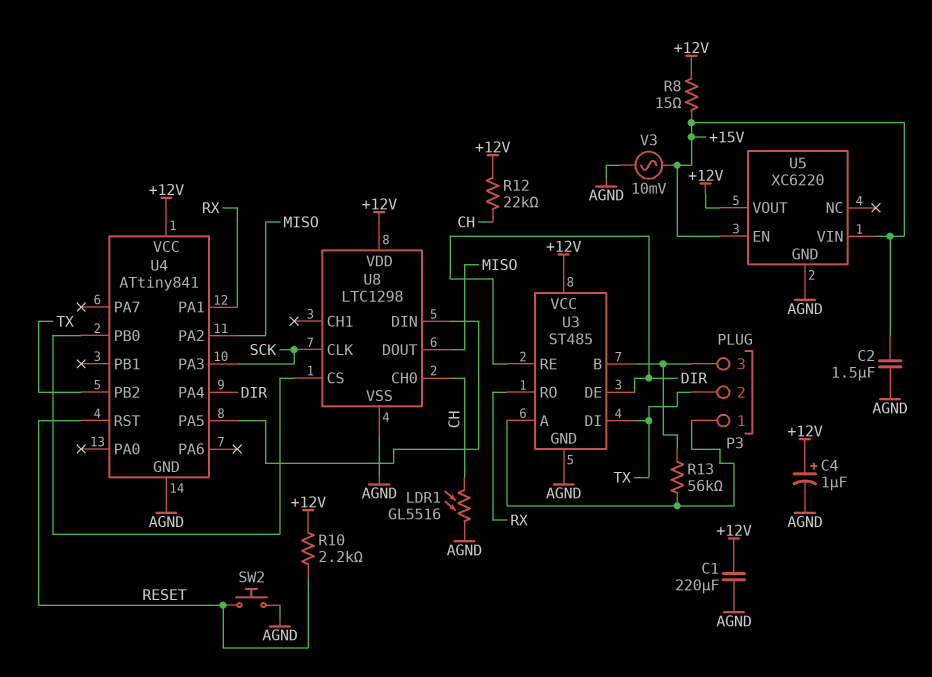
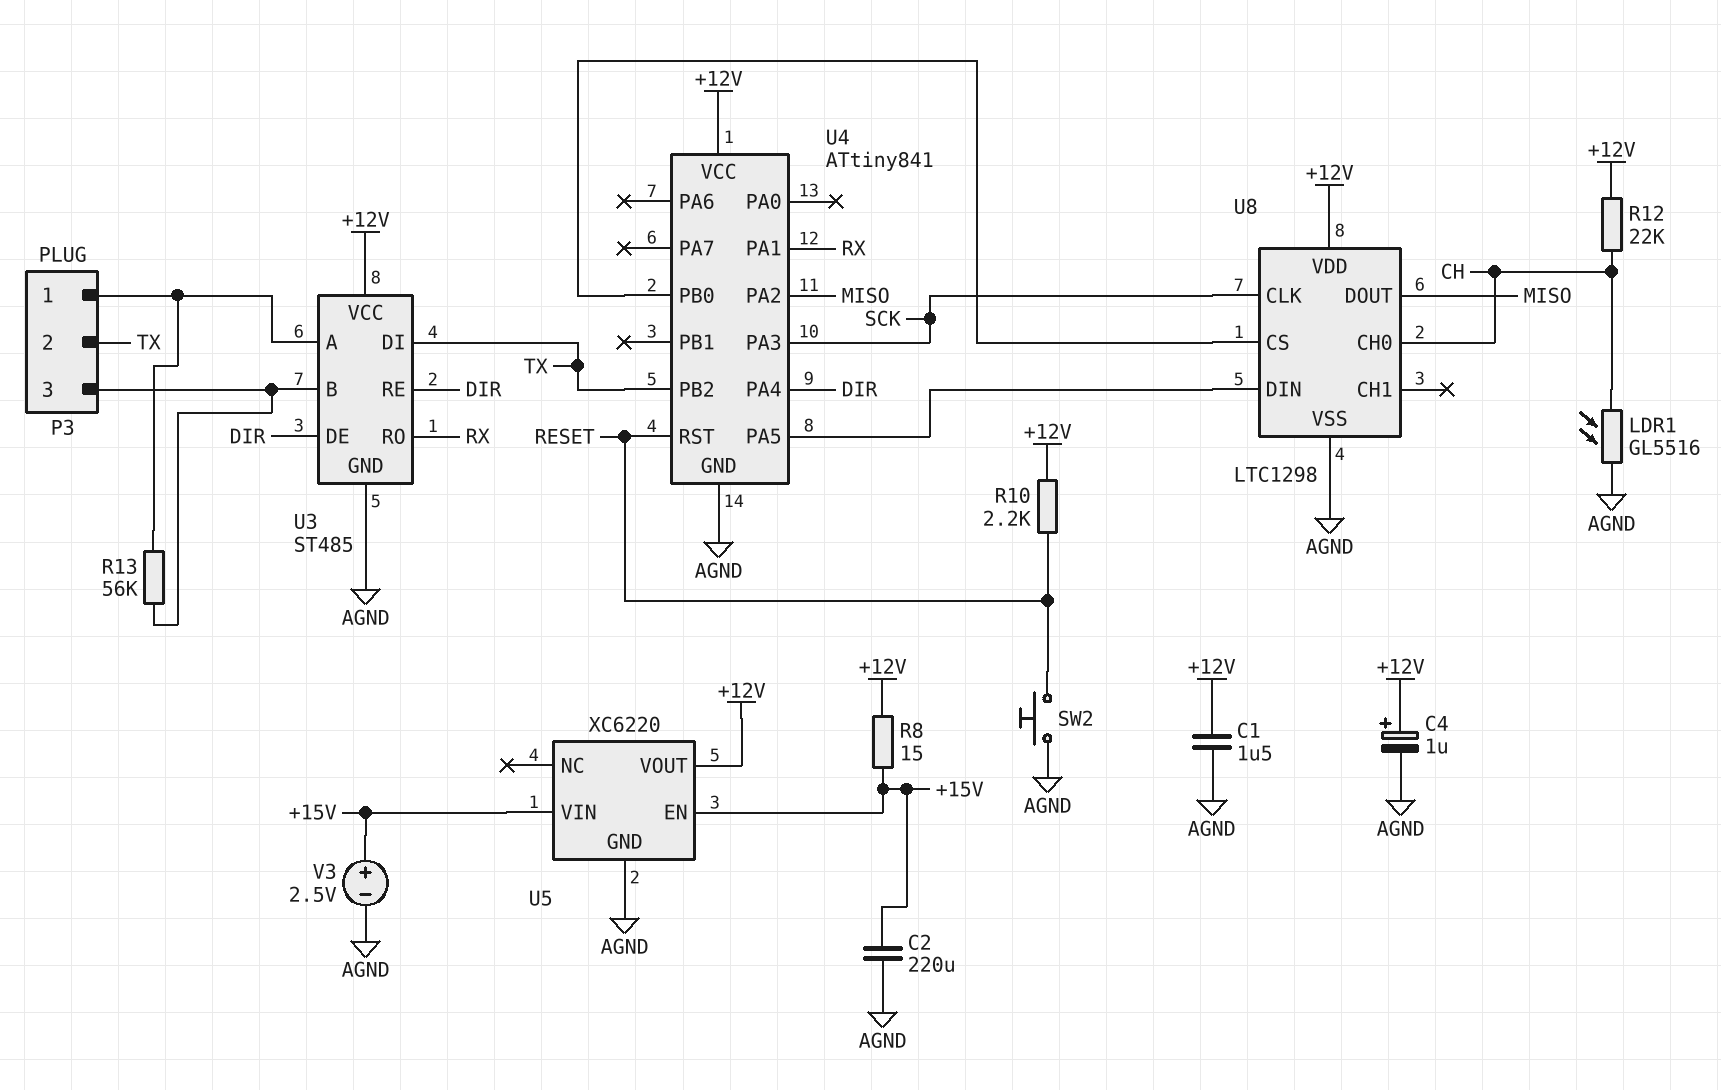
C1: 220uF (+12V, AGND) -> 1.5uF (+12V, AGND)
C2: 1.5uF (+15V, AGND) -> 220uF (+15V, AGND)
V3: AC 10mV (+15V, AGND) -> 2.5V (plus +15V, minus AGND)

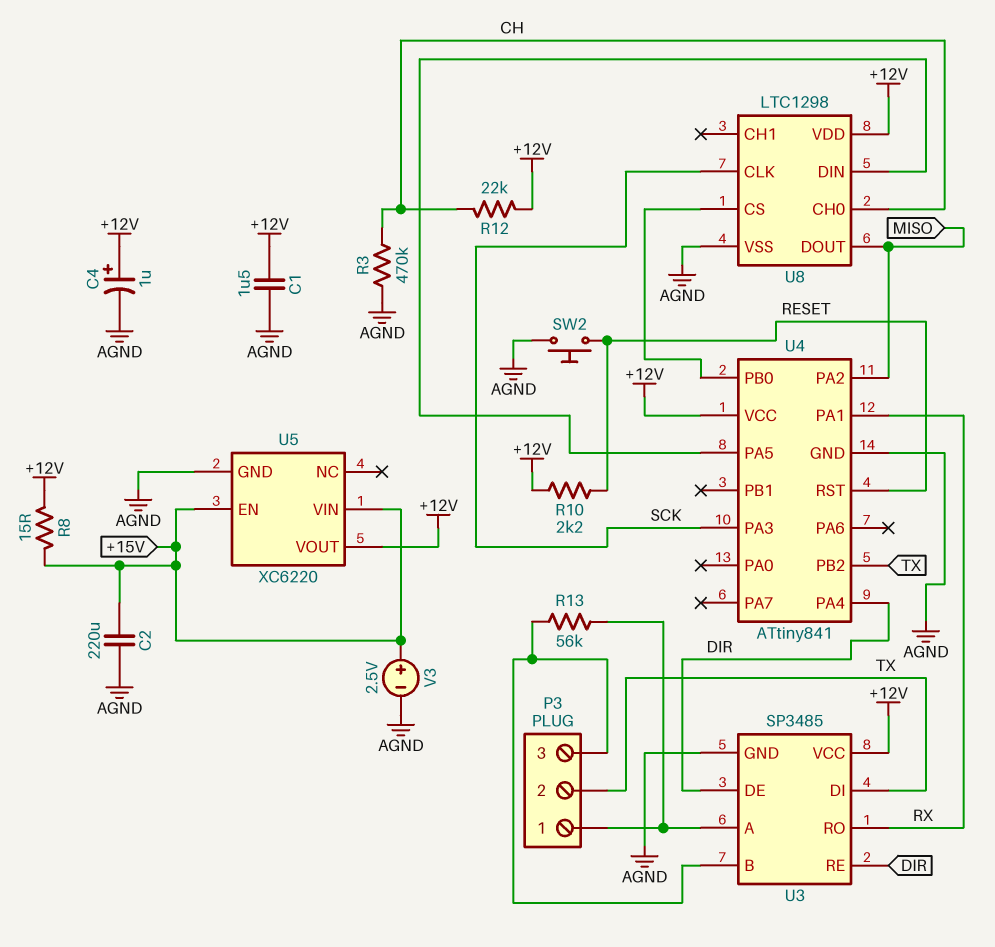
LDR1: GL5516 (AGND, CH) -> none
R3: none -> 470k (AGND, CH)
U3: ST485 -> SP3485

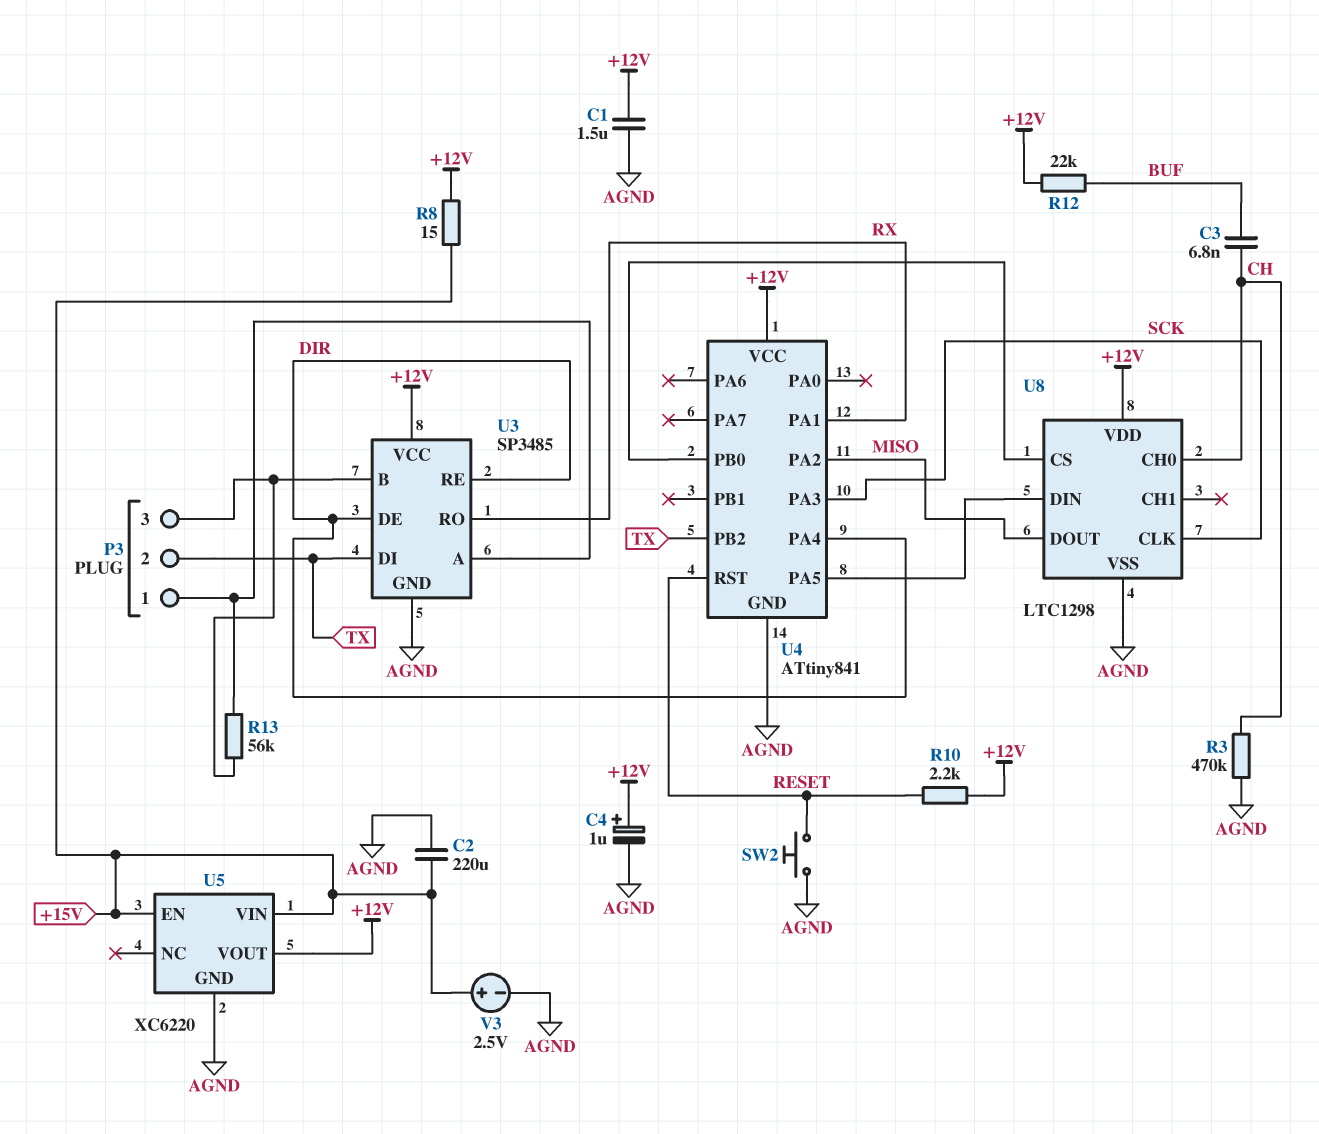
C3: none -> 6.8nF (BUF, CH)
R12: 22k (+12V, CH) -> 22k (+12V, BUF)

